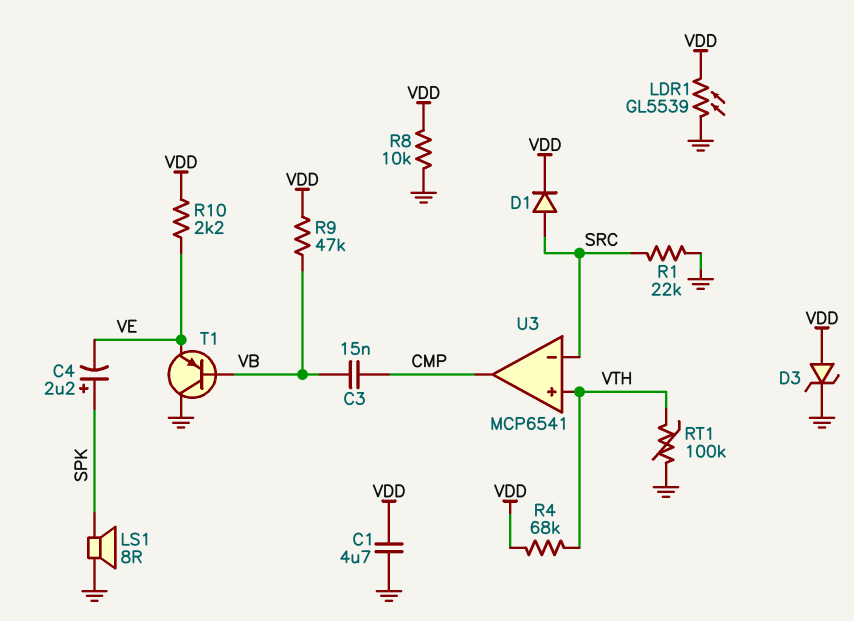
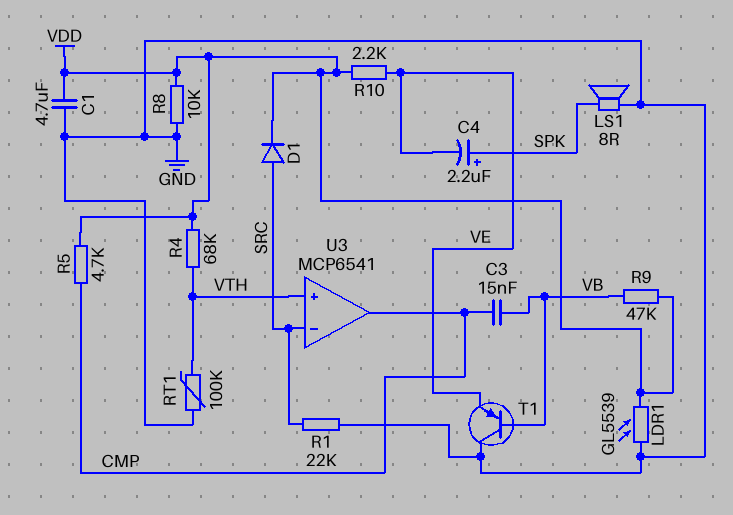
D3: zener (A VDD, K GND) -> none
R5: none -> 4.7k (CMP, VDD)

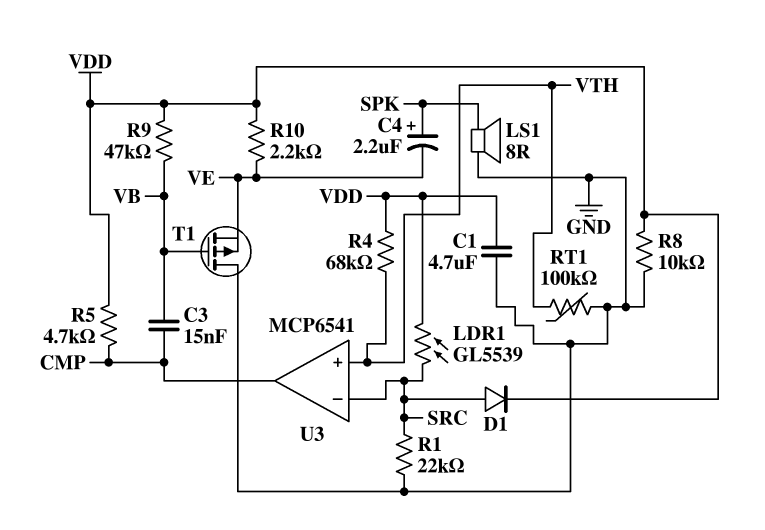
LDR1: GL5539 (GND, VDD) -> GL5539 (SRC, VDD)
T1: PNP (B VB, C GND, E VE) -> PMOS (G VB, D GND, S VE)

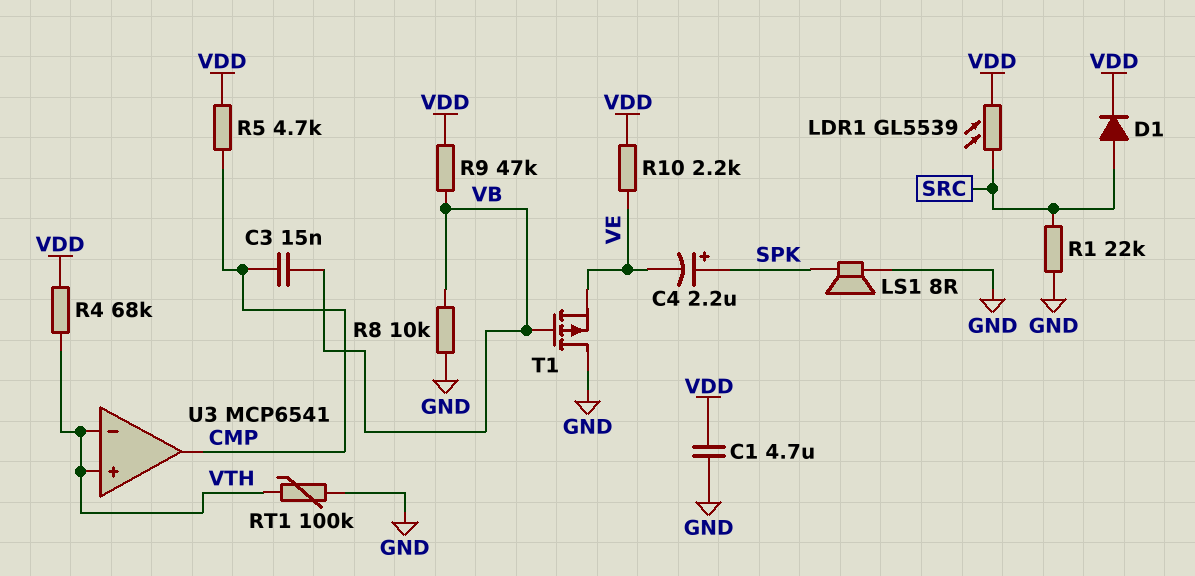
R8: 10k (GND, VDD) -> 10k (GND, VB)
U3 pin in-: SRC -> VTH

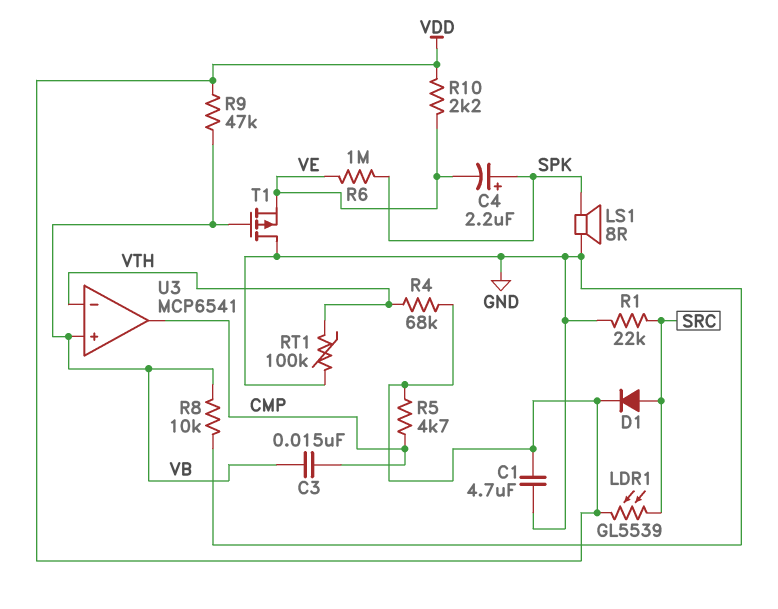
R6: none -> 1M (SPK, VE)
U3 pin in+: VTH -> VB

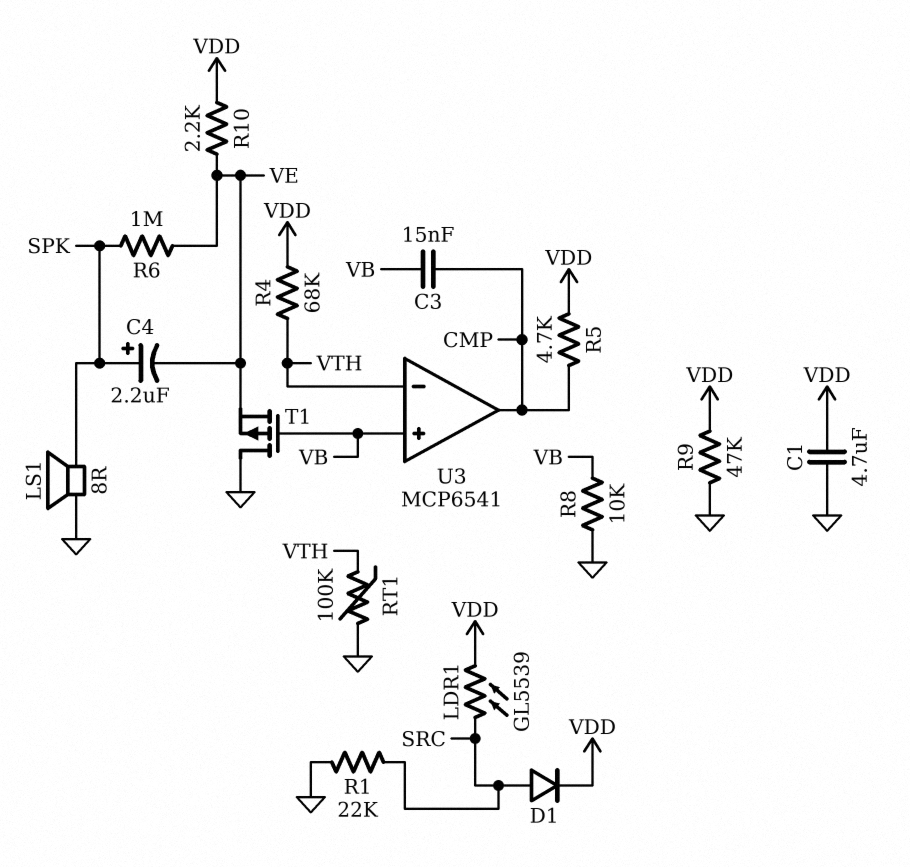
R9: 47k (VB, VDD) -> 47k (GND, VDD)

